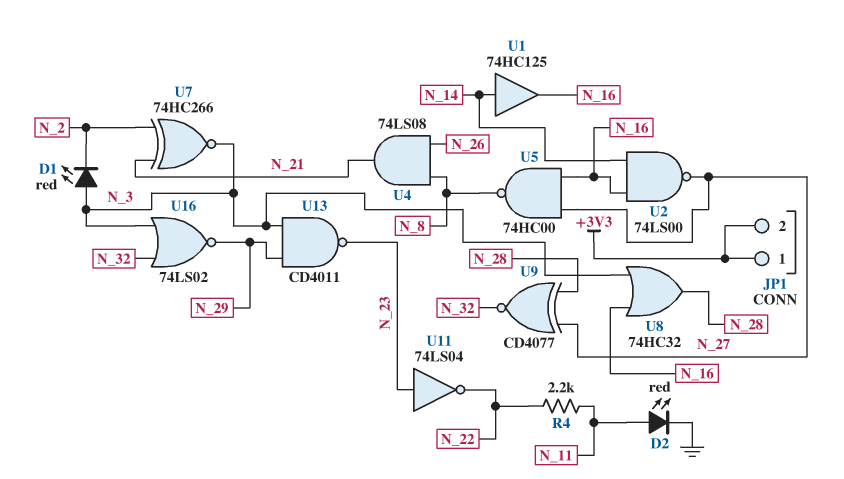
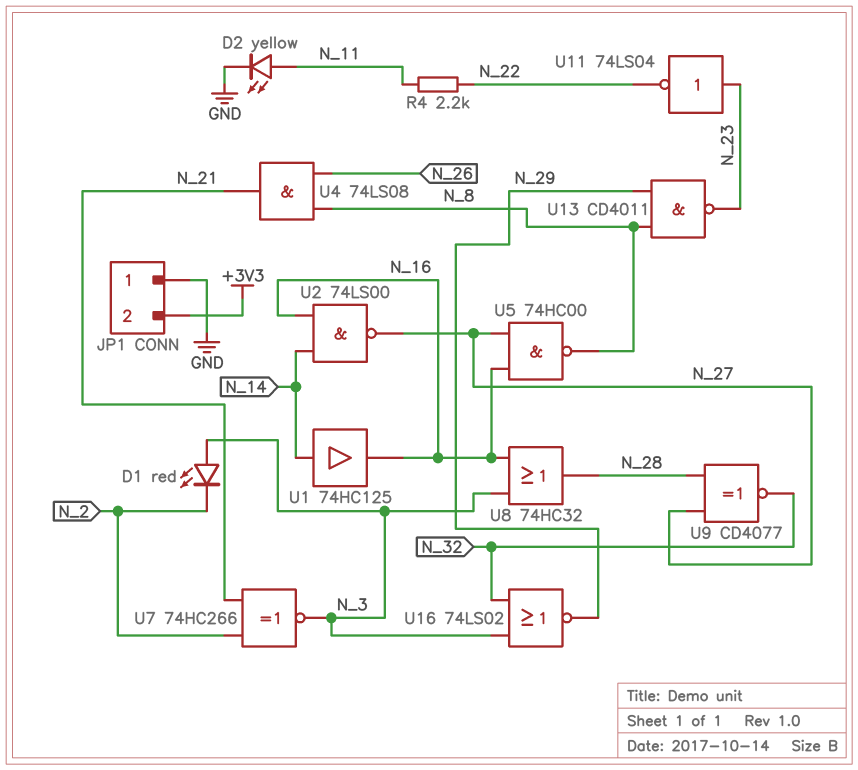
D2: LED red (A N_11, K GND) -> LED yellow (A N_11, K GND)
JP1 pin 1: +3V3 -> GND
U13: NAND CD4011 (in N_3, in N_29, out N_23) -> NAND CD4011 (in N_8, in N_29, out N_23)

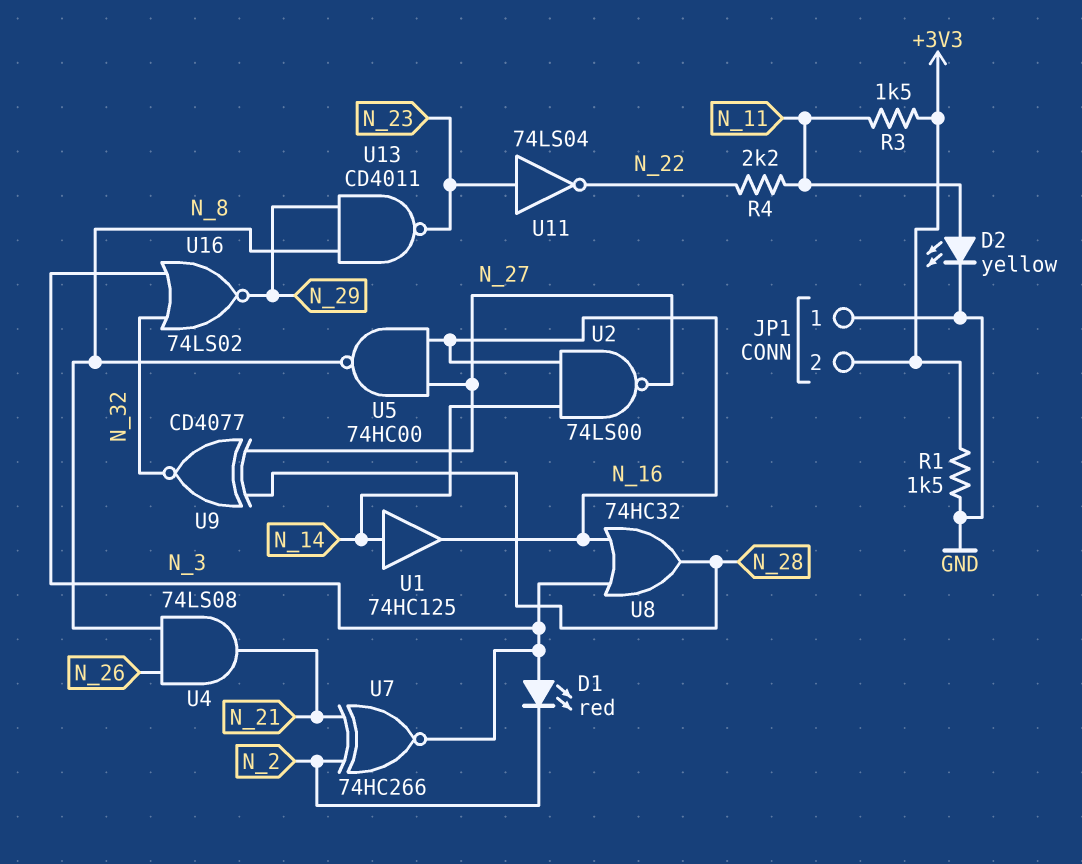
R1: none -> 1.5k (+3V3, GND)
R3: none -> 1.5k (+3V3, N_11)

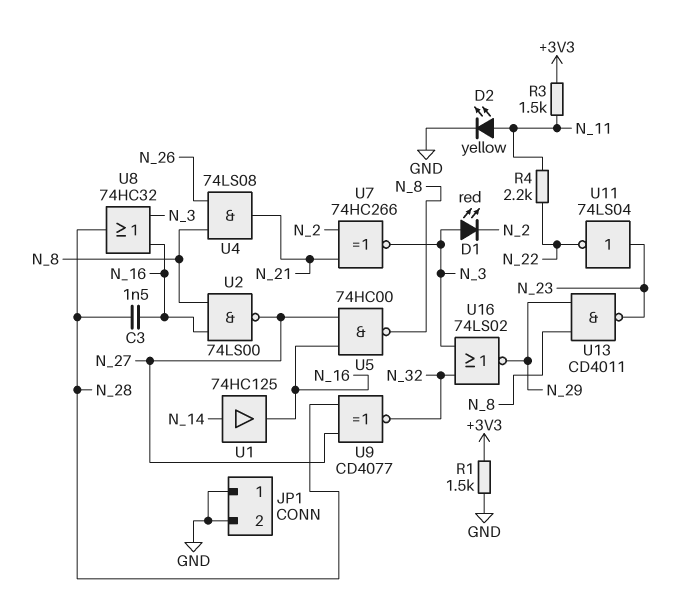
C3: none -> 1.5nF (N_16, N_28)
JP1 pin 2: +3V3 -> GND
U2: NAND 74LS00 (in N_14, in N_16, out N_27) -> NAND 74LS00 (in N_8, in N_16, out N_27)

